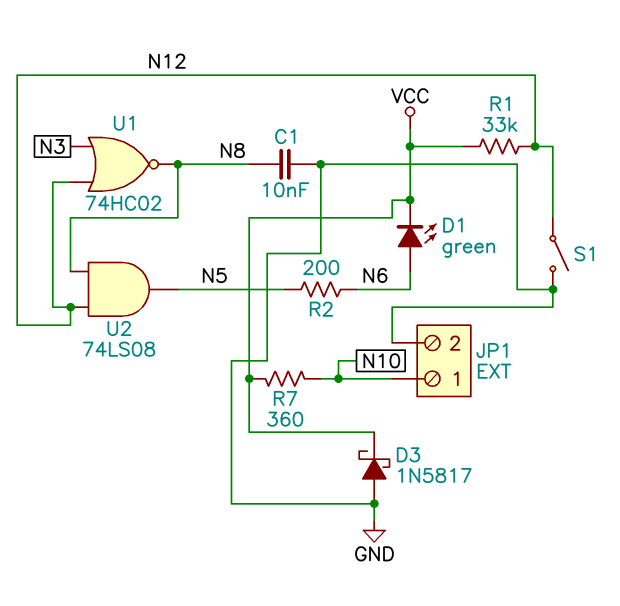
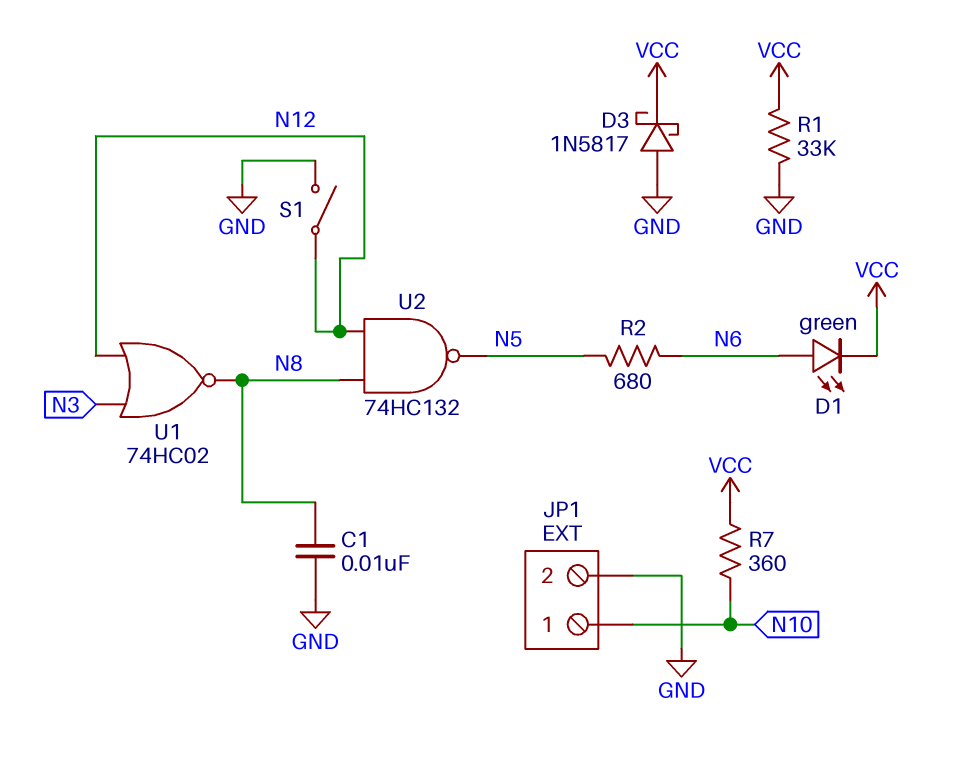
R1: 33k (N12, VCC) -> 33k (GND, VCC)
R2: 200 (N5, N6) -> 680 (N5, N6)
U2: AND 74LS08 (in N8, in N12, out N5) -> NAND 74HC132 (in N8, in N12, out N5)

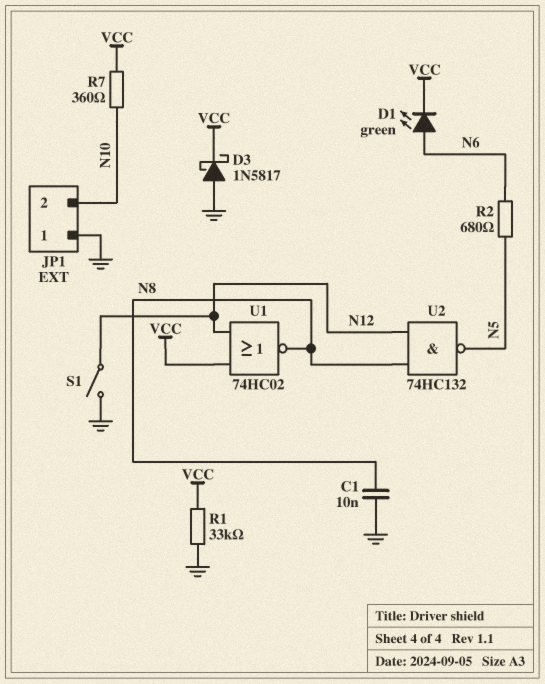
JP1 pin 1: N10 -> GND
JP1 pin 2: GND -> N10
U1: NOR 74HC02 (in N3, in N12, out N8) -> NOR 74HC02 (in N12, in VCC, out N8)

